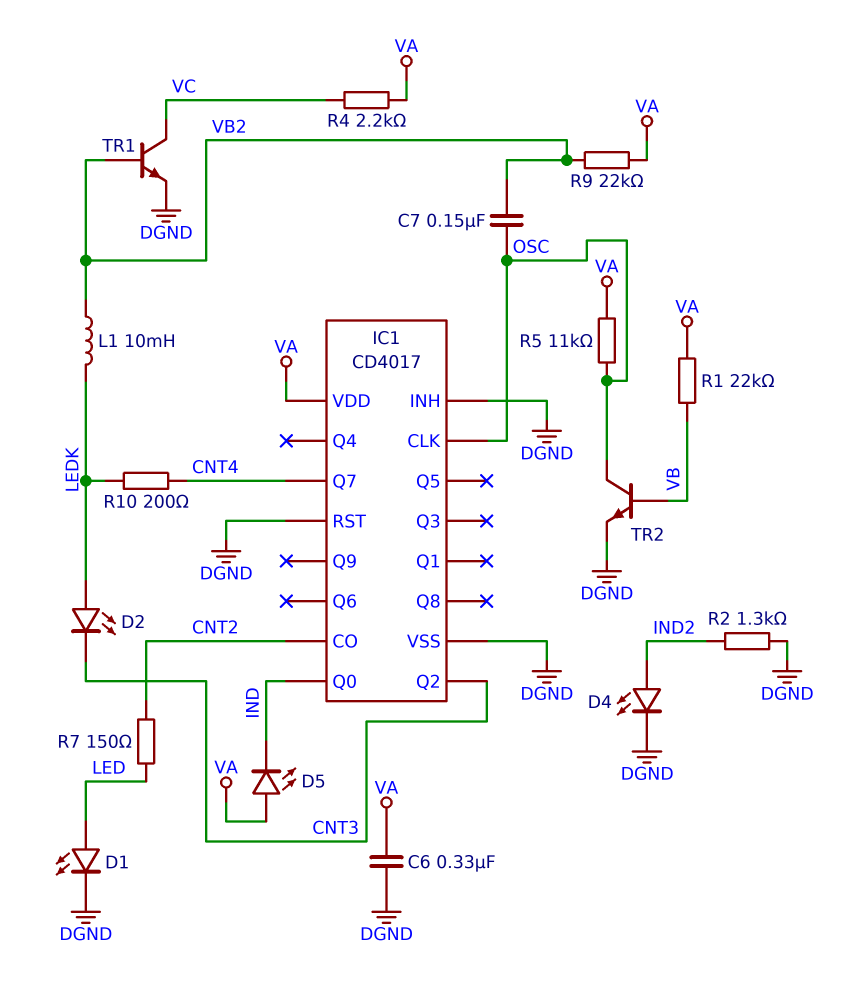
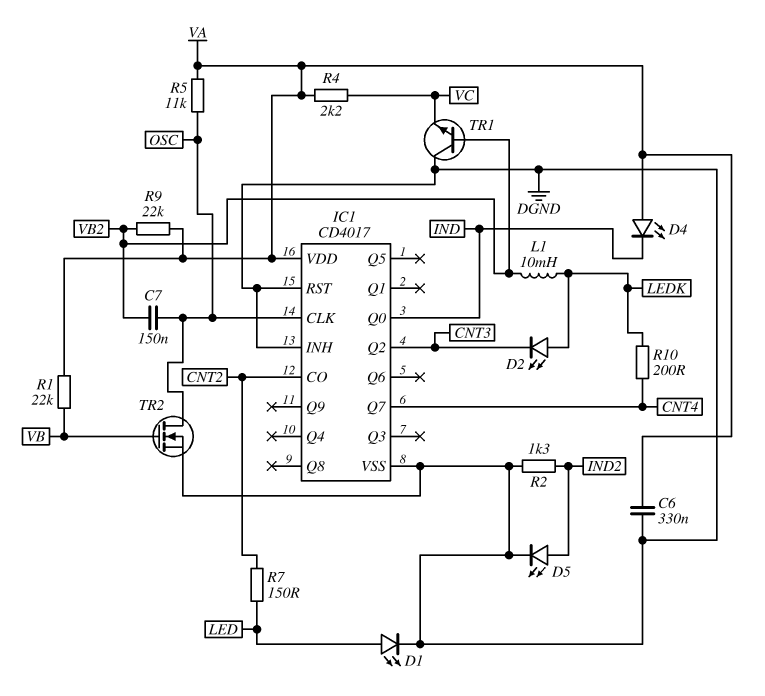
D4: LED (A IND2, K DGND) -> LED (A VA, K IND)
D5: LED (A VA, K IND) -> LED (A IND2, K DGND)
TR1: NPN (B VB2, C VC, E DGND) -> NPN (B VB2, C DGND, E VC)
TR2: NPN (B VB, C OSC, E DGND) -> NMOS (G VB, D OSC, S DGND)

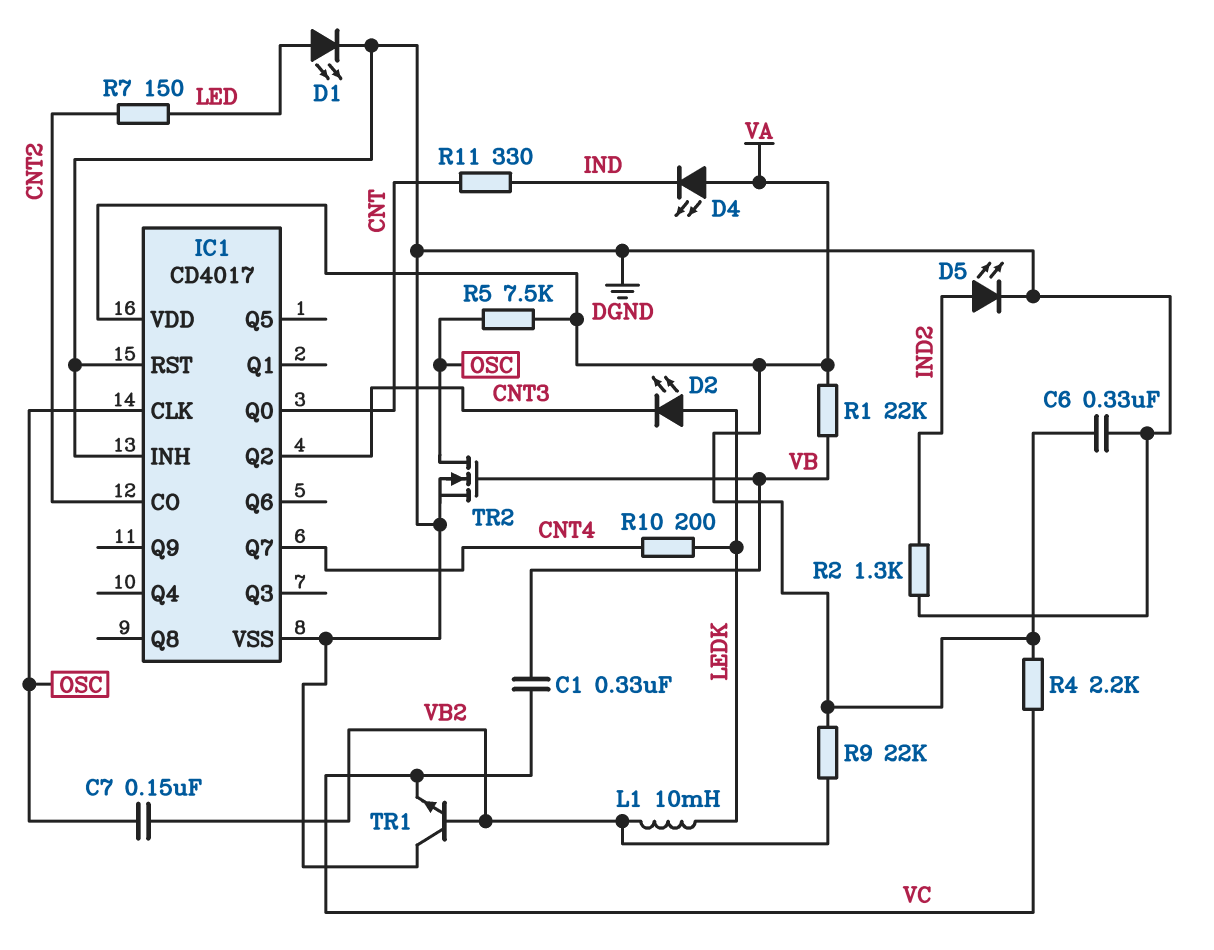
C1: none -> 330nF (VB, VC)
IC1 pin Q0: IND -> CNT
R5: 11k (OSC, VA) -> 7.5k (OSC, VA)
R11: none -> 330 (CNT, IND)

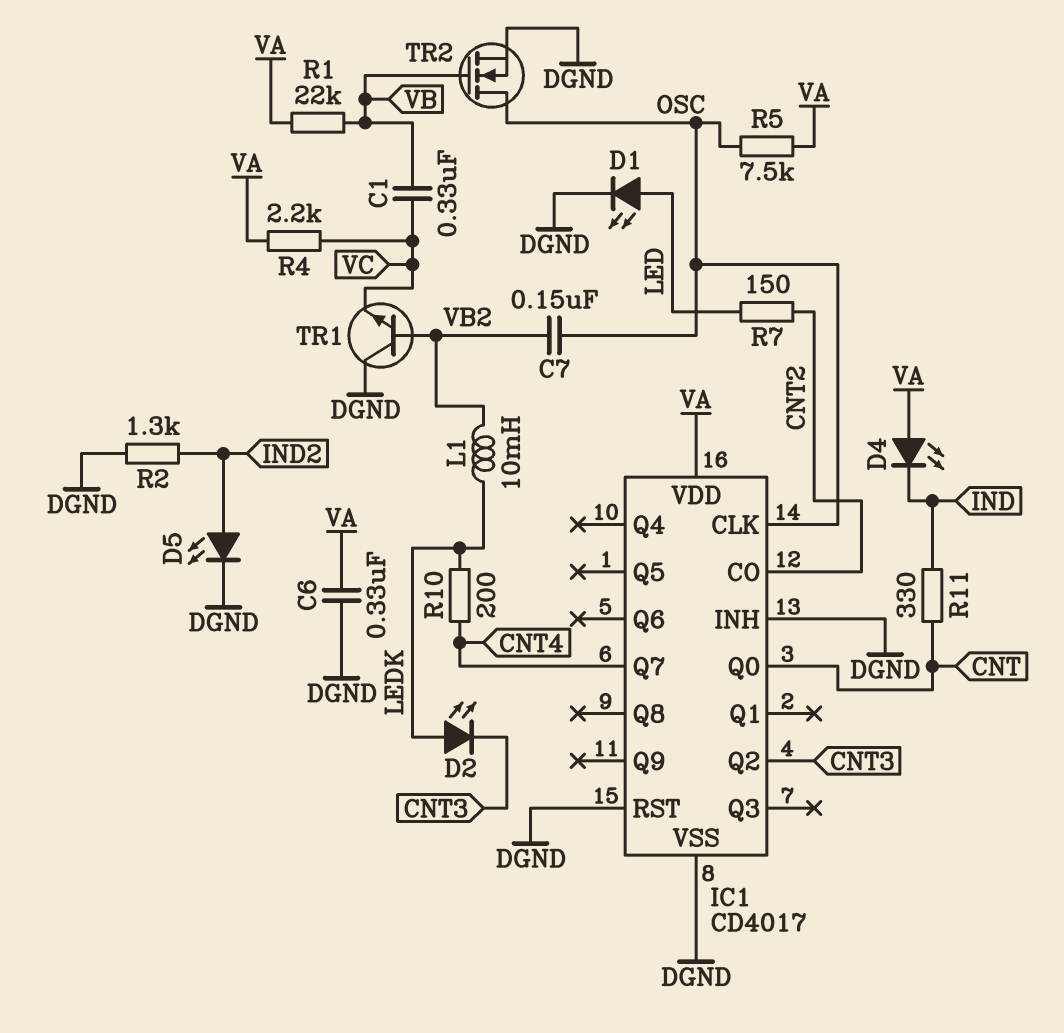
R9: 22k (VA, VB2) -> none

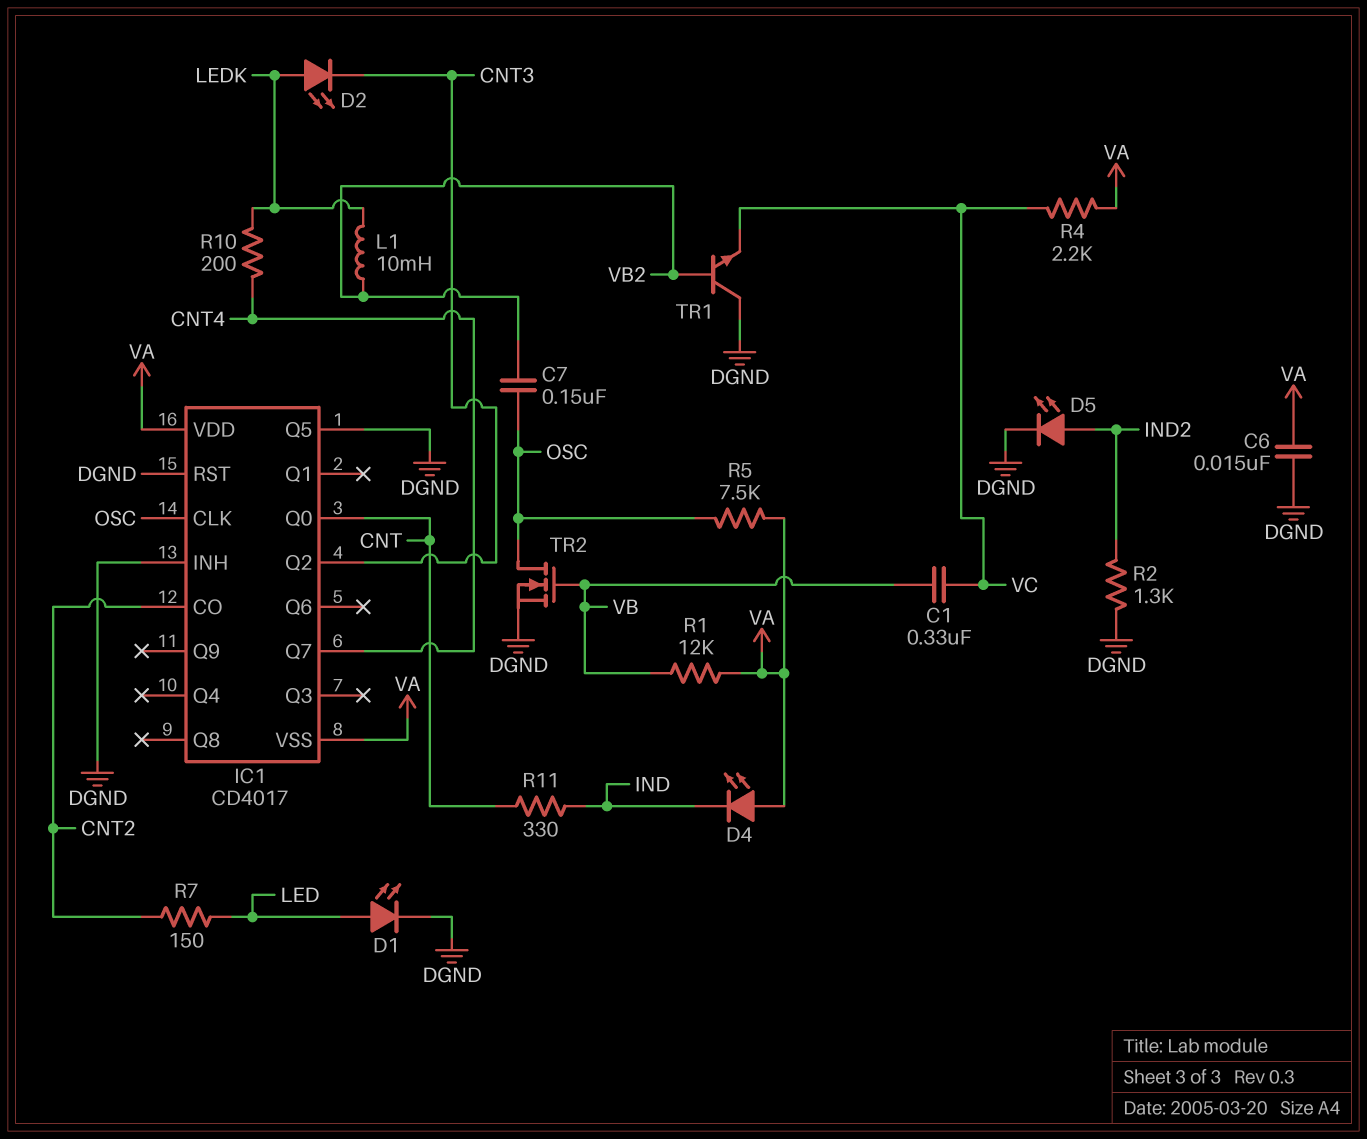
C6: 330nF (DGND, VA) -> 15nF (DGND, VA)
IC1 pin Q5: none -> DGND
IC1 pin VSS: DGND -> VA
R1: 22k (VA, VB) -> 12k (VA, VB)

